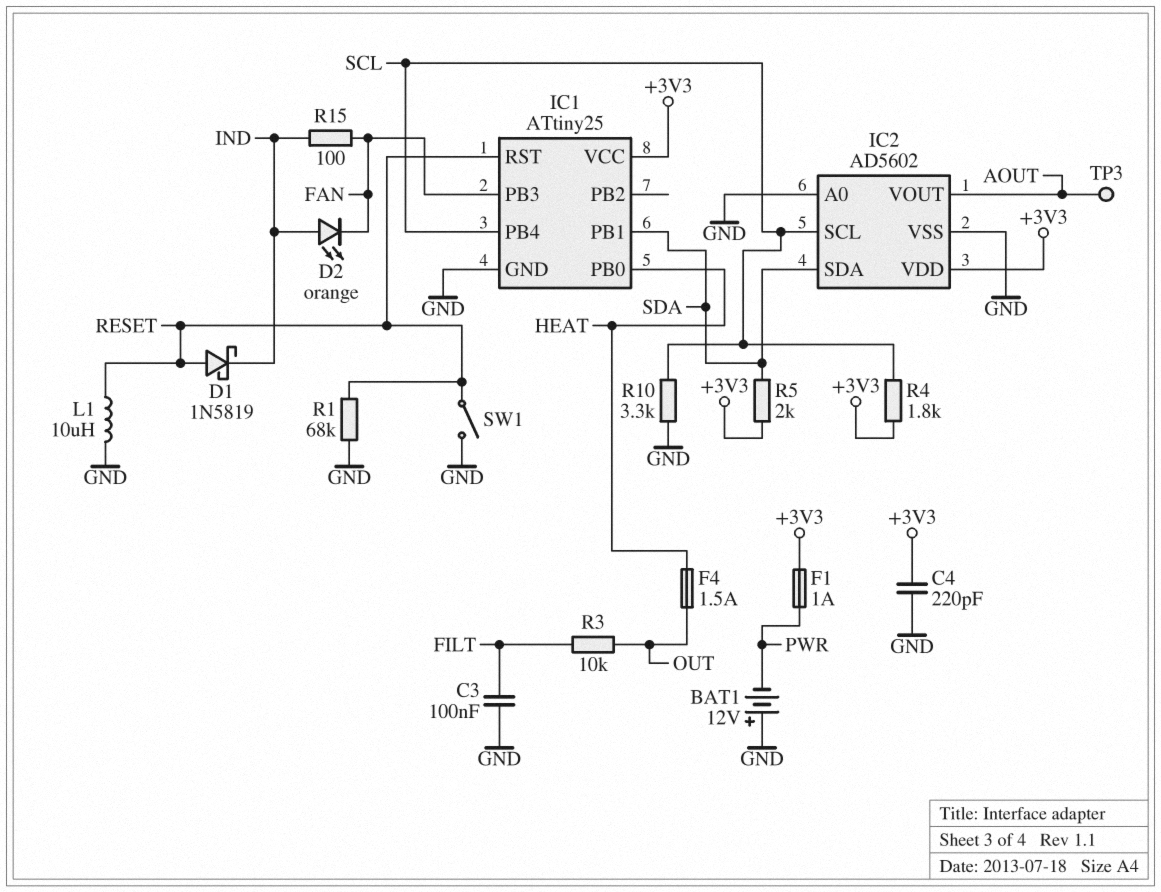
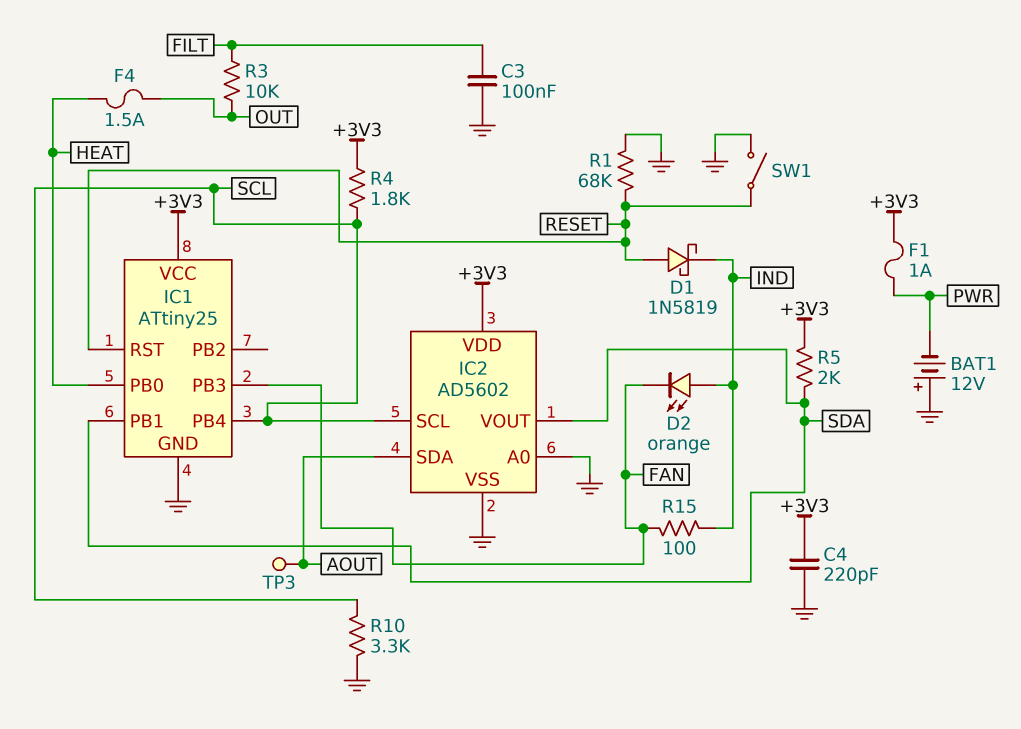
IC2 pin SDA: SDA -> AOUT
IC2 pin VOUT: AOUT -> SDA
L1: 10uH (GND, RESET) -> none

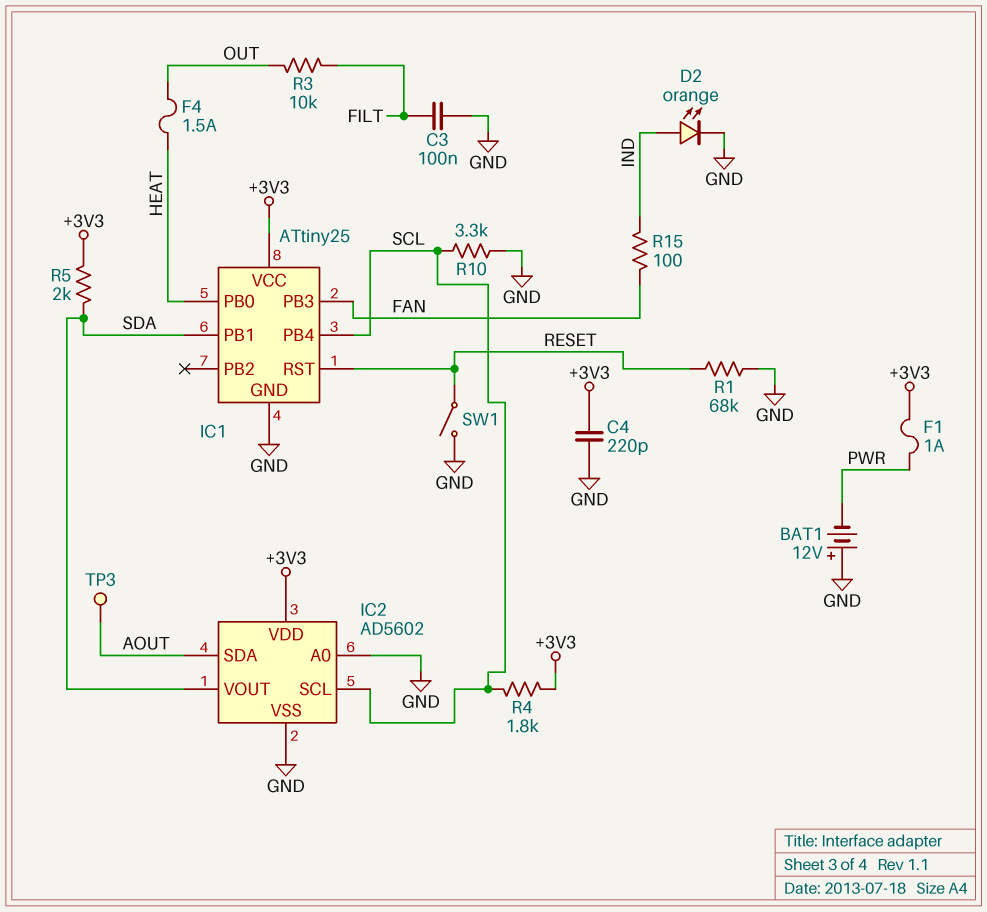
D1: schottky 1N5819 (A RESET, K IND) -> none
D2: LED orange (A IND, K FAN) -> LED orange (A IND, K GND)

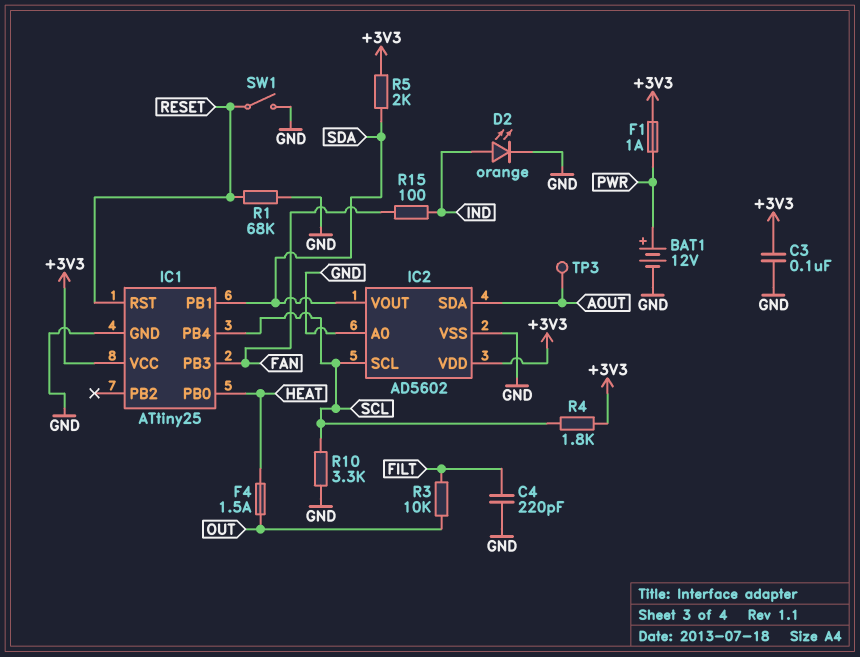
BAT1: 12V (plus GND, minus PWR) -> 12V (plus PWR, minus GND)
C3: 100nF (FILT, GND) -> 100nF (+3V3, GND)
C4: 220pF (+3V3, GND) -> 220pF (FILT, GND)

